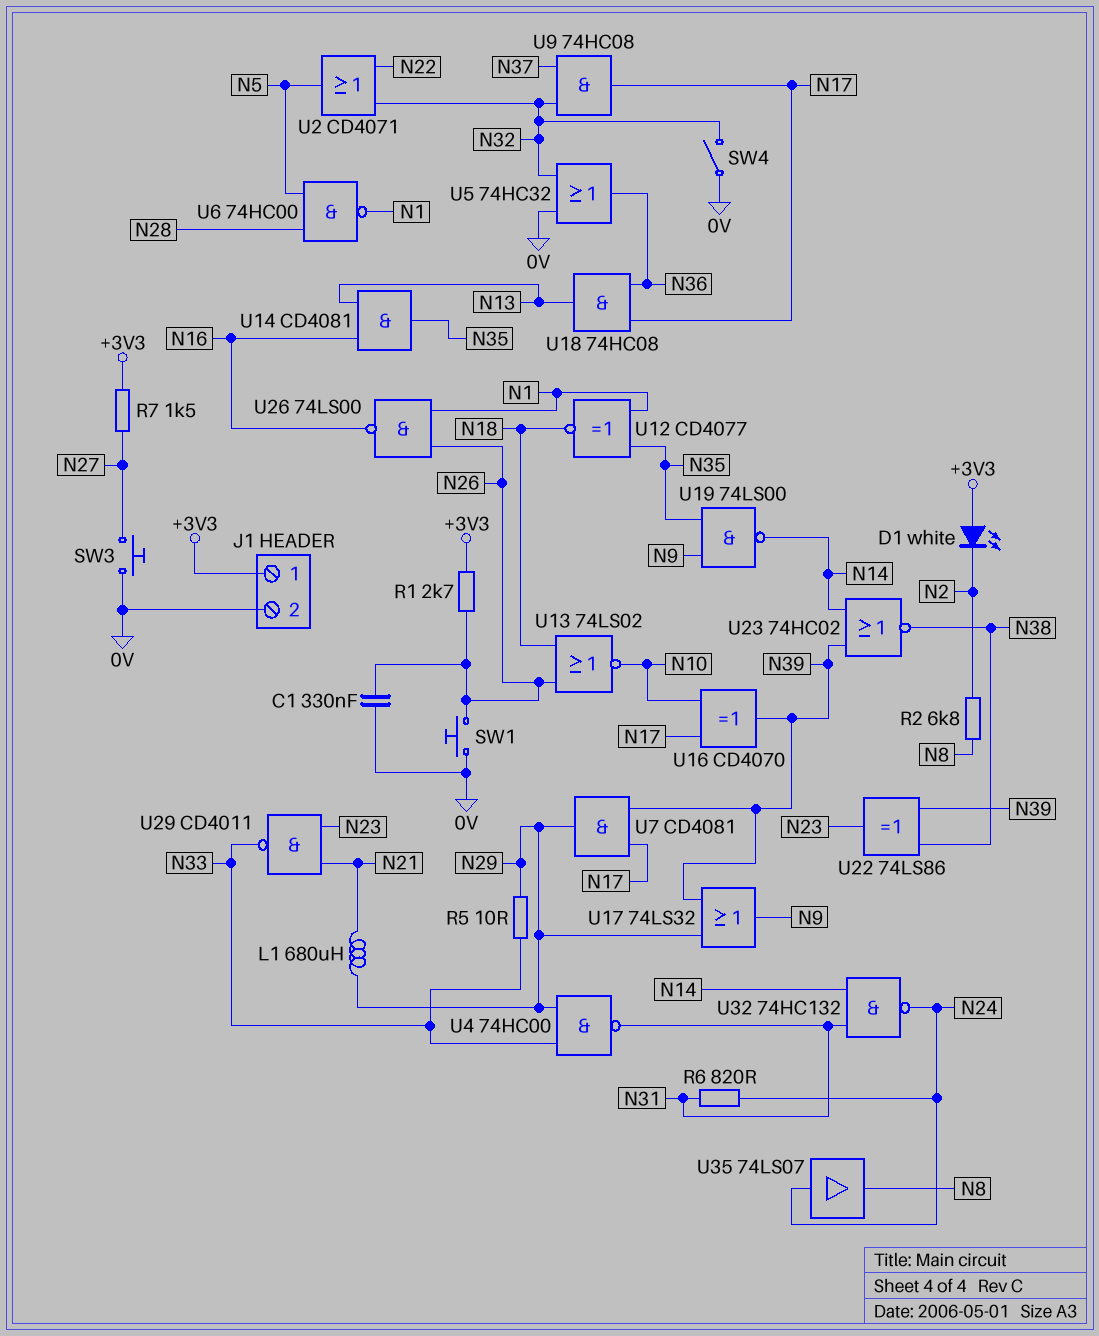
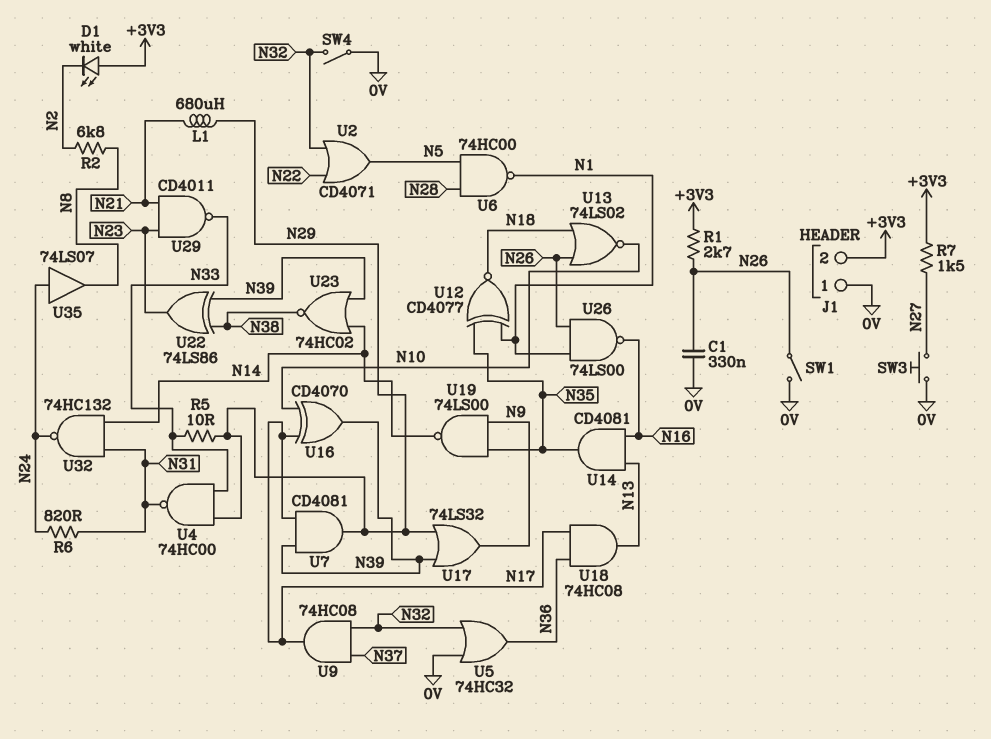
J1 pin 1: +3V3 -> 0V
J1 pin 2: 0V -> +3V3
SW1: button (0V, N26) -> switch (0V, N26)

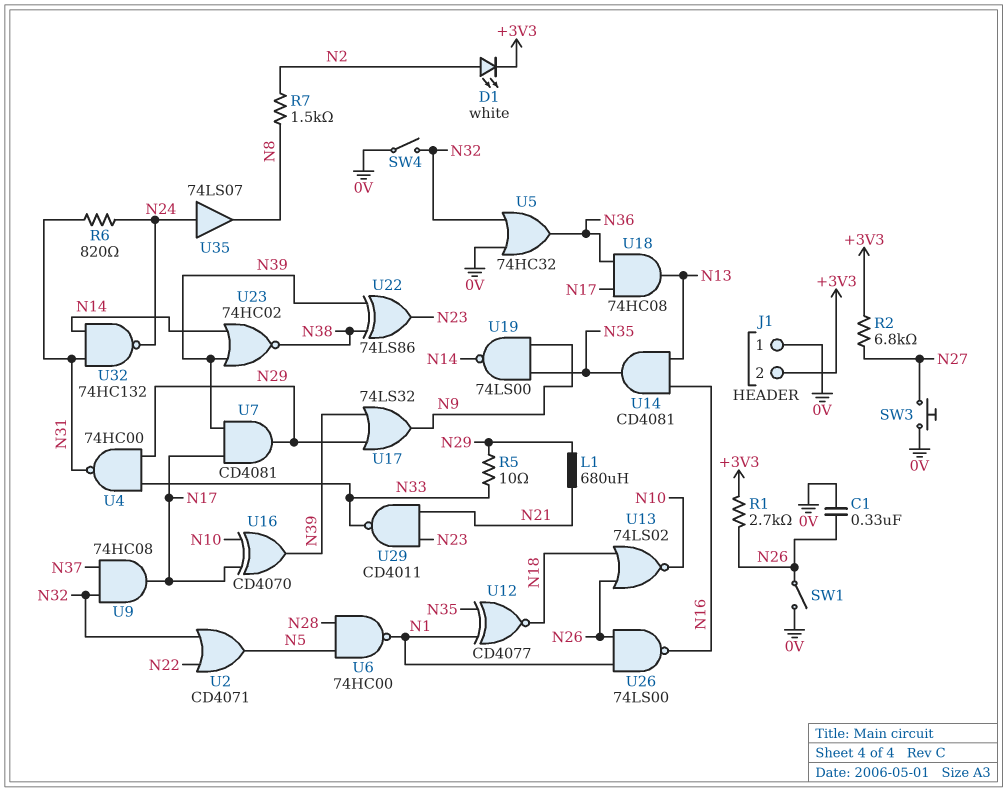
D1: LED white (A +3V3, K N2) -> LED white (A N2, K +3V3)
R2: 6.8k (N2, N8) -> 6.8k (+3V3, N27)
R7: 1.5k (+3V3, N27) -> 1.5k (N2, N8)

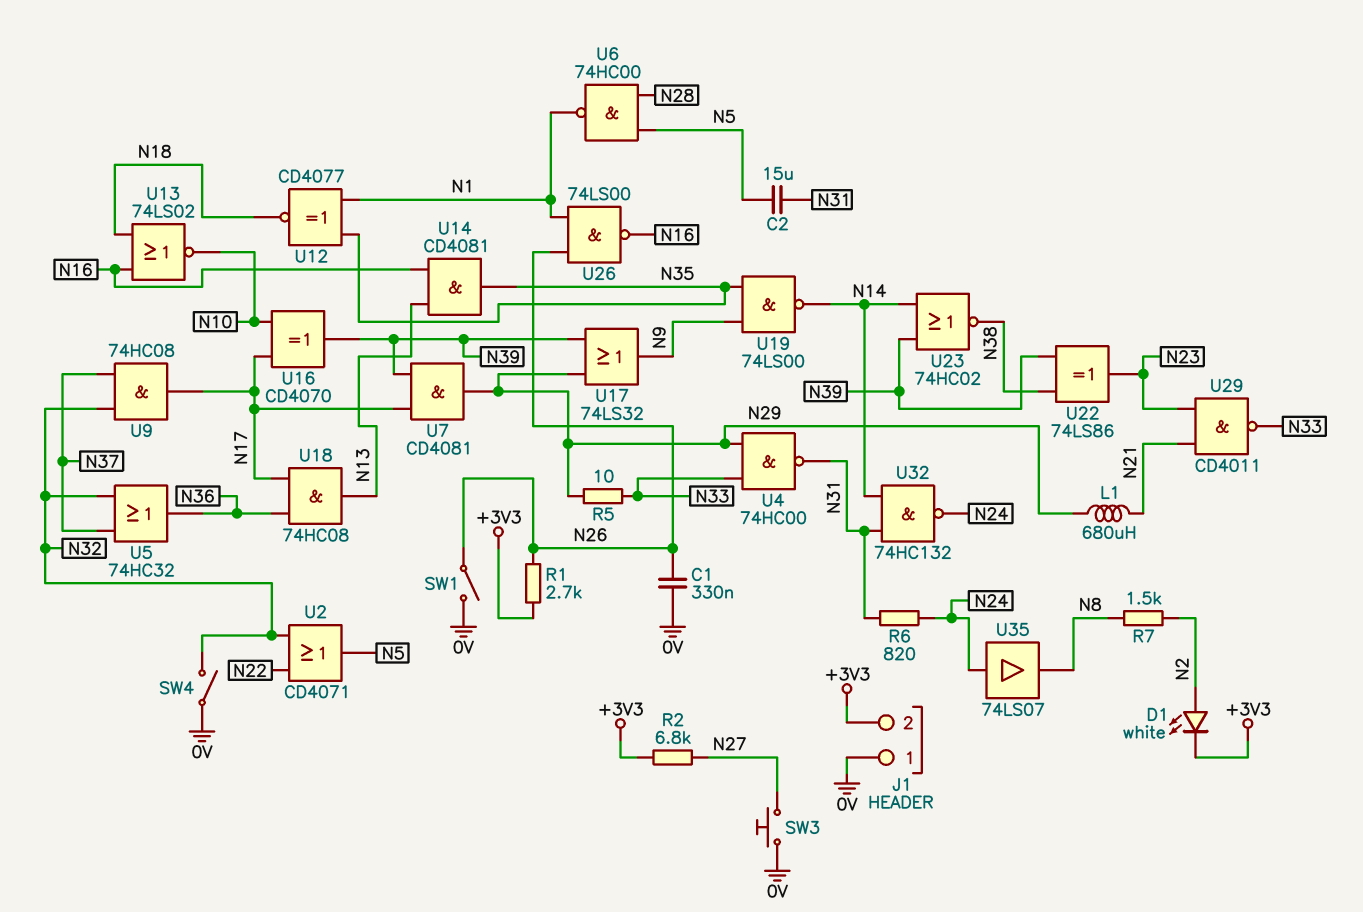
C2: none -> 15uF (N5, N31)
U5: OR 74HC32 (in 0V, in N32, out N36) -> OR 74HC32 (in N32, in N37, out N36)
U13: NOR 74LS02 (in N18, in N26, out N10) -> NOR 74LS02 (in N16, in N18, out N10)

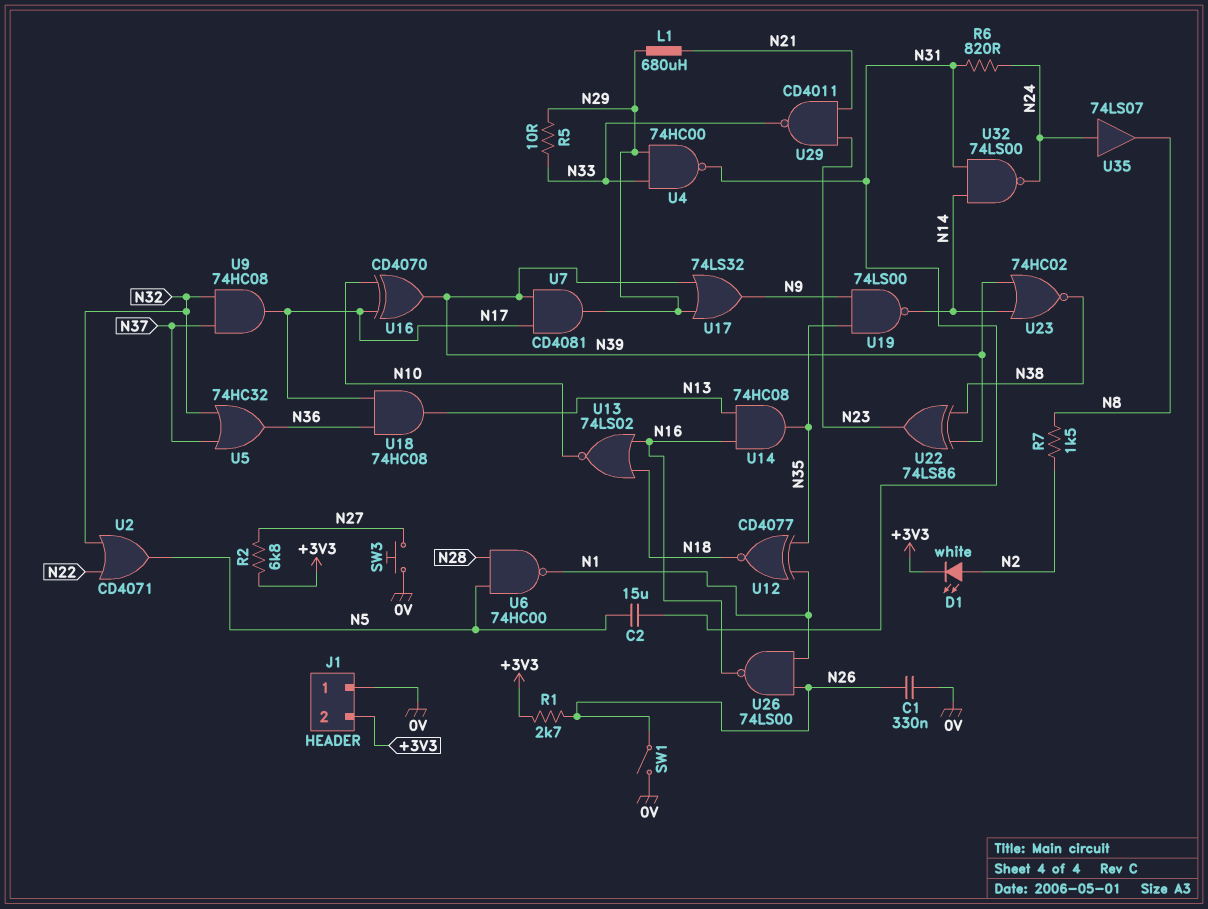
SW4: switch (0V, N32) -> none
U14: AND CD4081 (in N13, in N16, out N35) -> AND 74HC08 (in N13, in N16, out N35)
U32: NAND 74HC132 (in N14, in N31, out N24) -> NAND 74LS00 (in N14, in N31, out N24)

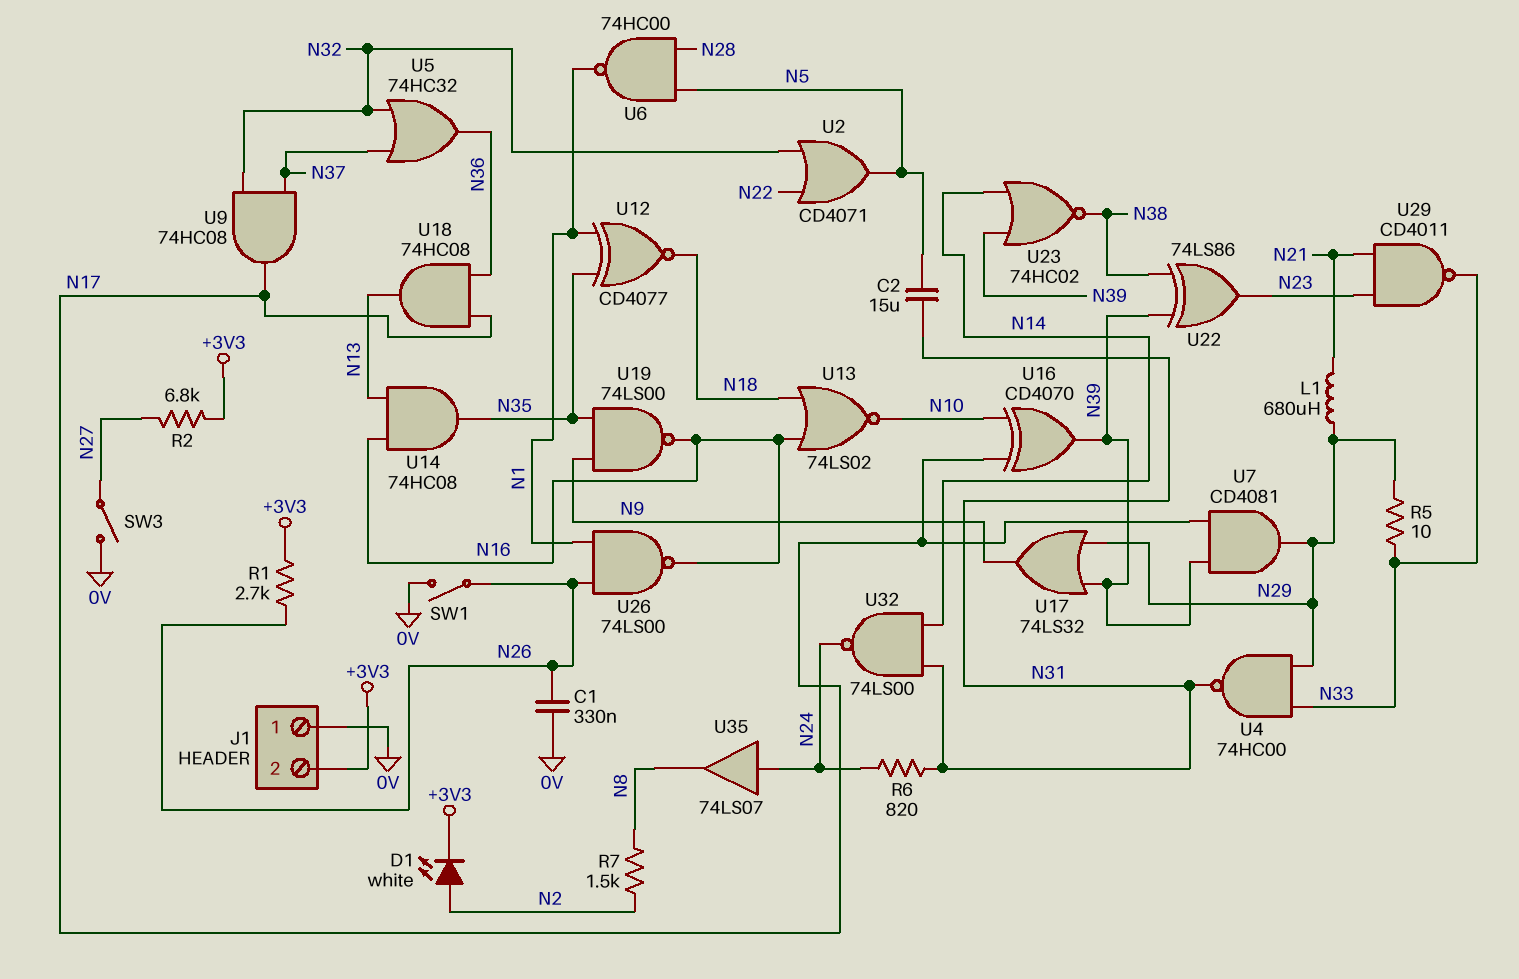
SW3: button (0V, N27) -> switch (0V, N27)
U19: NAND 74LS00 (in N9, in N35, out N14) -> NAND 74LS00 (in N9, in N35, out N16)

